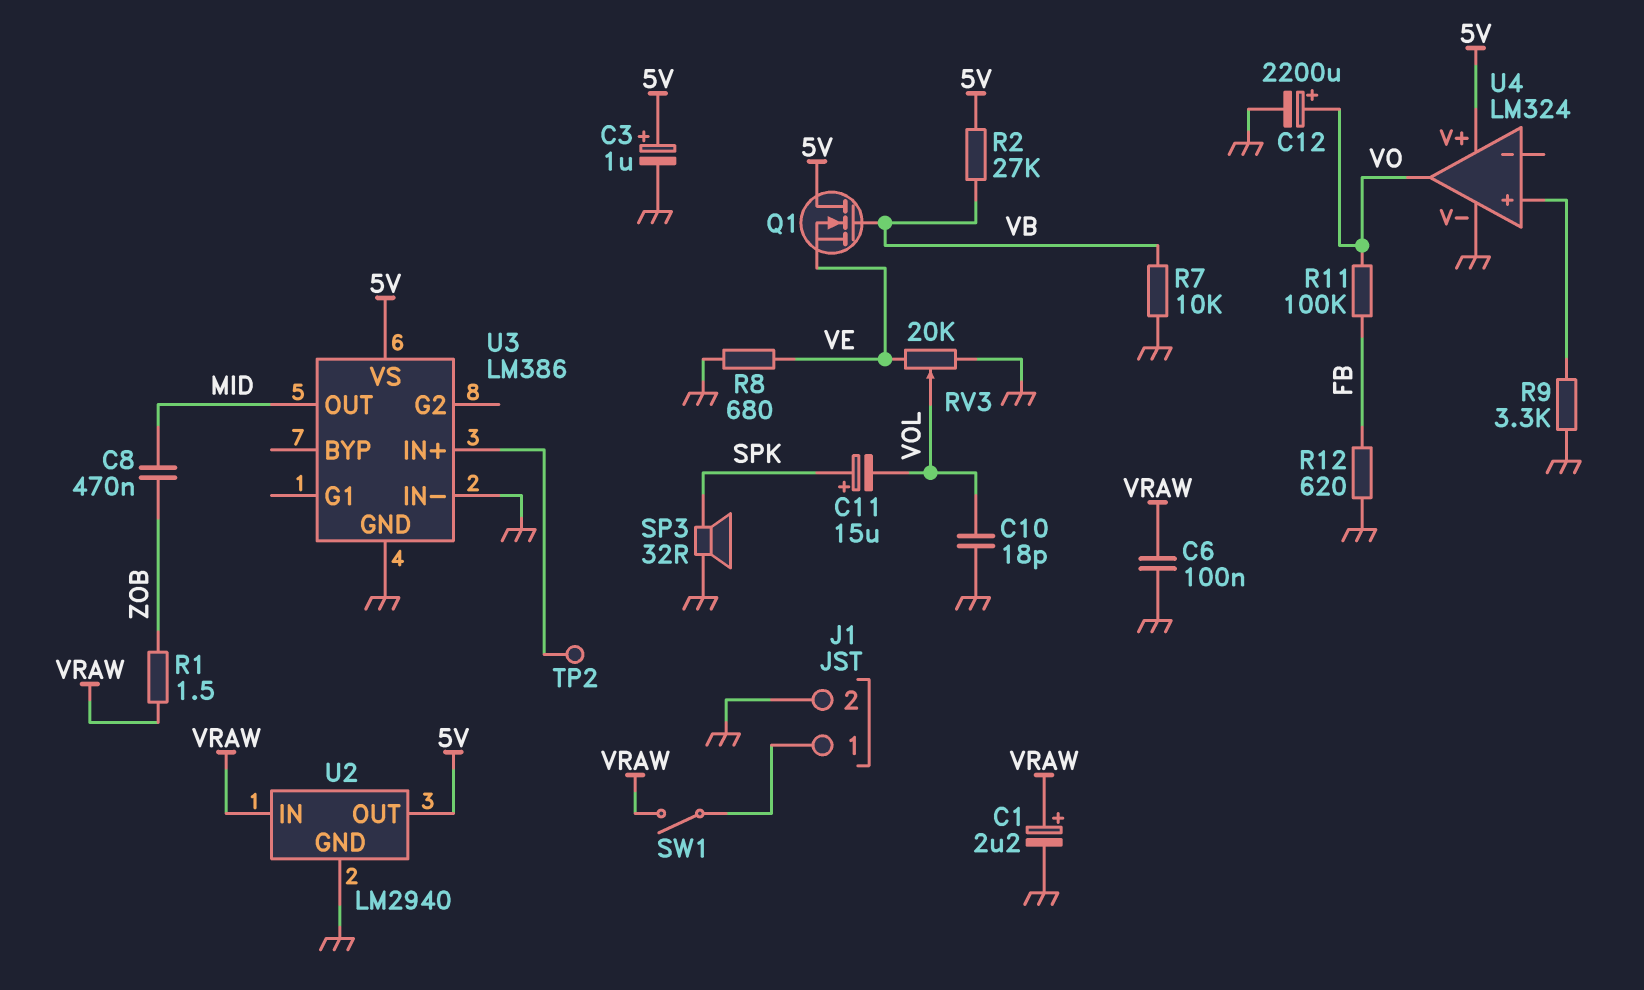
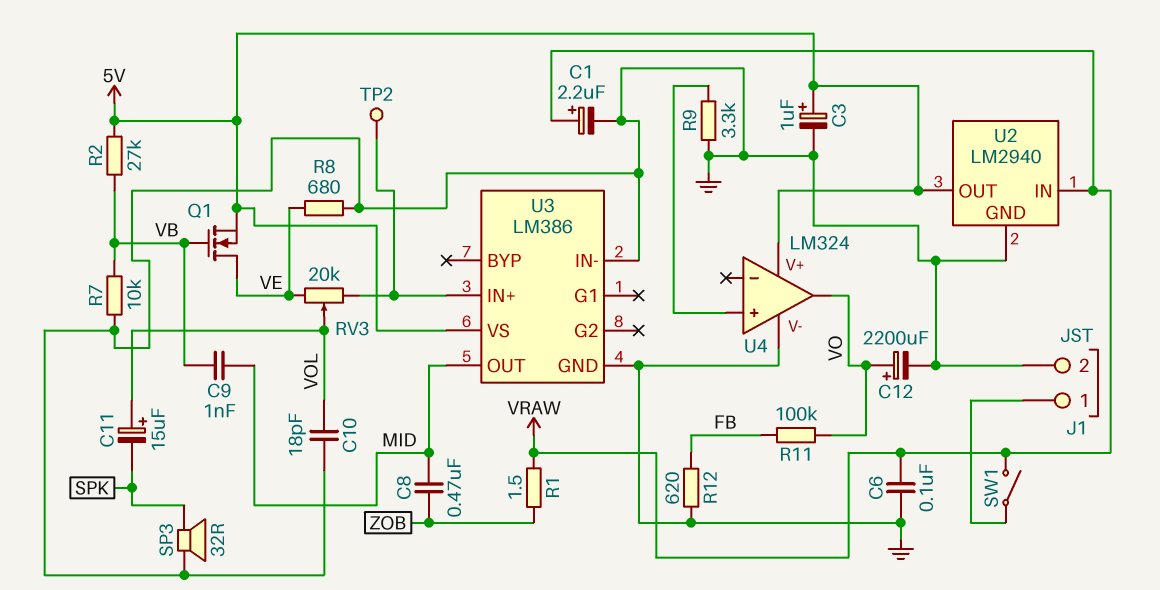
C9: none -> 1nF (MID, VB)
C11: 15uF (plus SPK, minus VOL) -> 15uF (plus VOL, minus SPK)
Q1: NMOS (G VB, D 5V, S VE) -> NMOS (G VB, D VE, S 5V)
RV3: 20k (GND, VE, wiper VOL) -> 20k (U3/IN+, VE, wiper VOL)

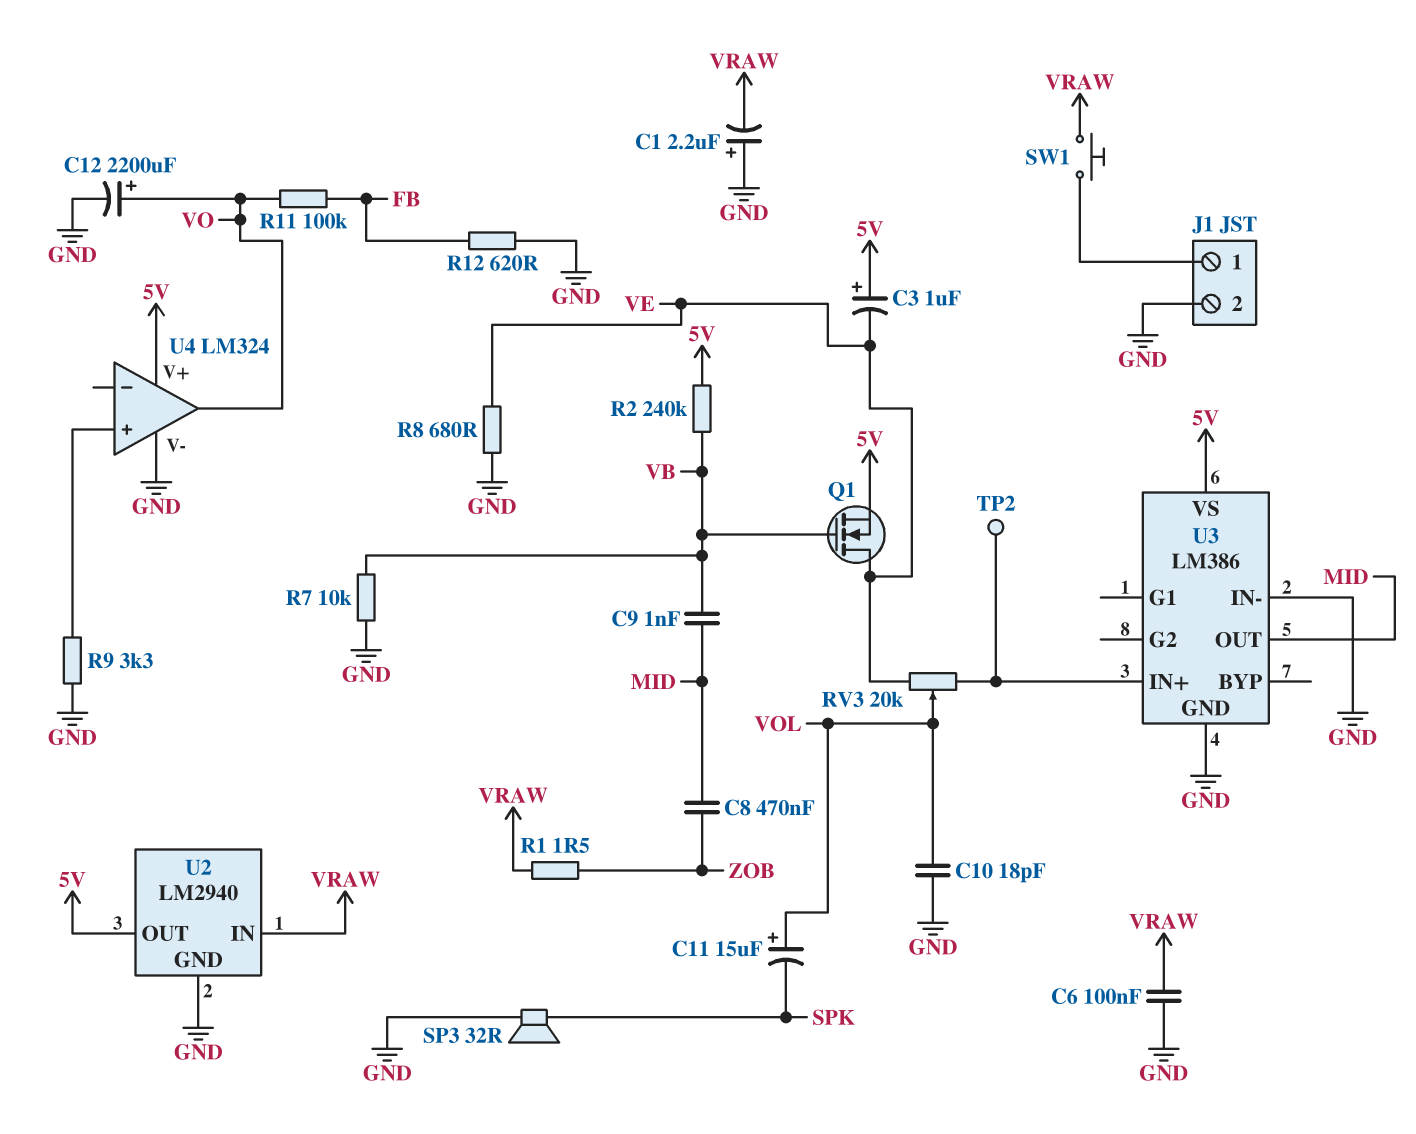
C1: 2.2uF (plus VRAW, minus GND) -> 2.2uF (plus GND, minus VRAW)
C3: 1uF (plus 5V, minus GND) -> 1uF (plus 5V, minus VE)
R2: 27k (5V, VB) -> 240k (5V, VB)
SW1: switch (J1/1, VRAW) -> button (J1/1, VRAW)

